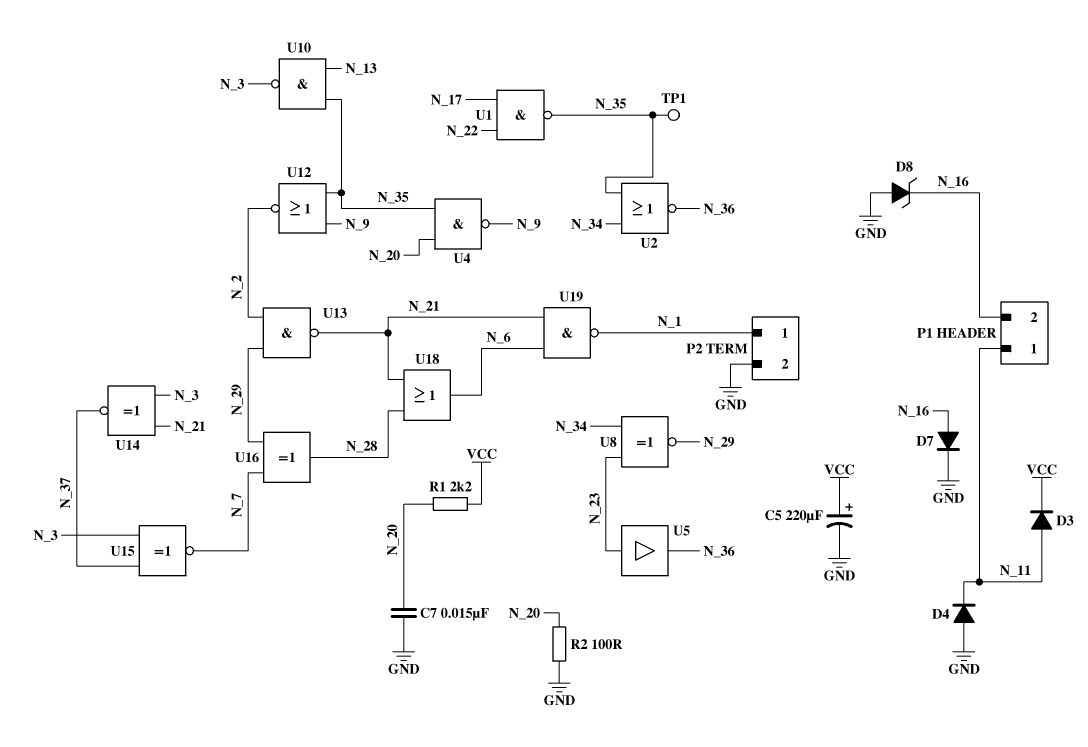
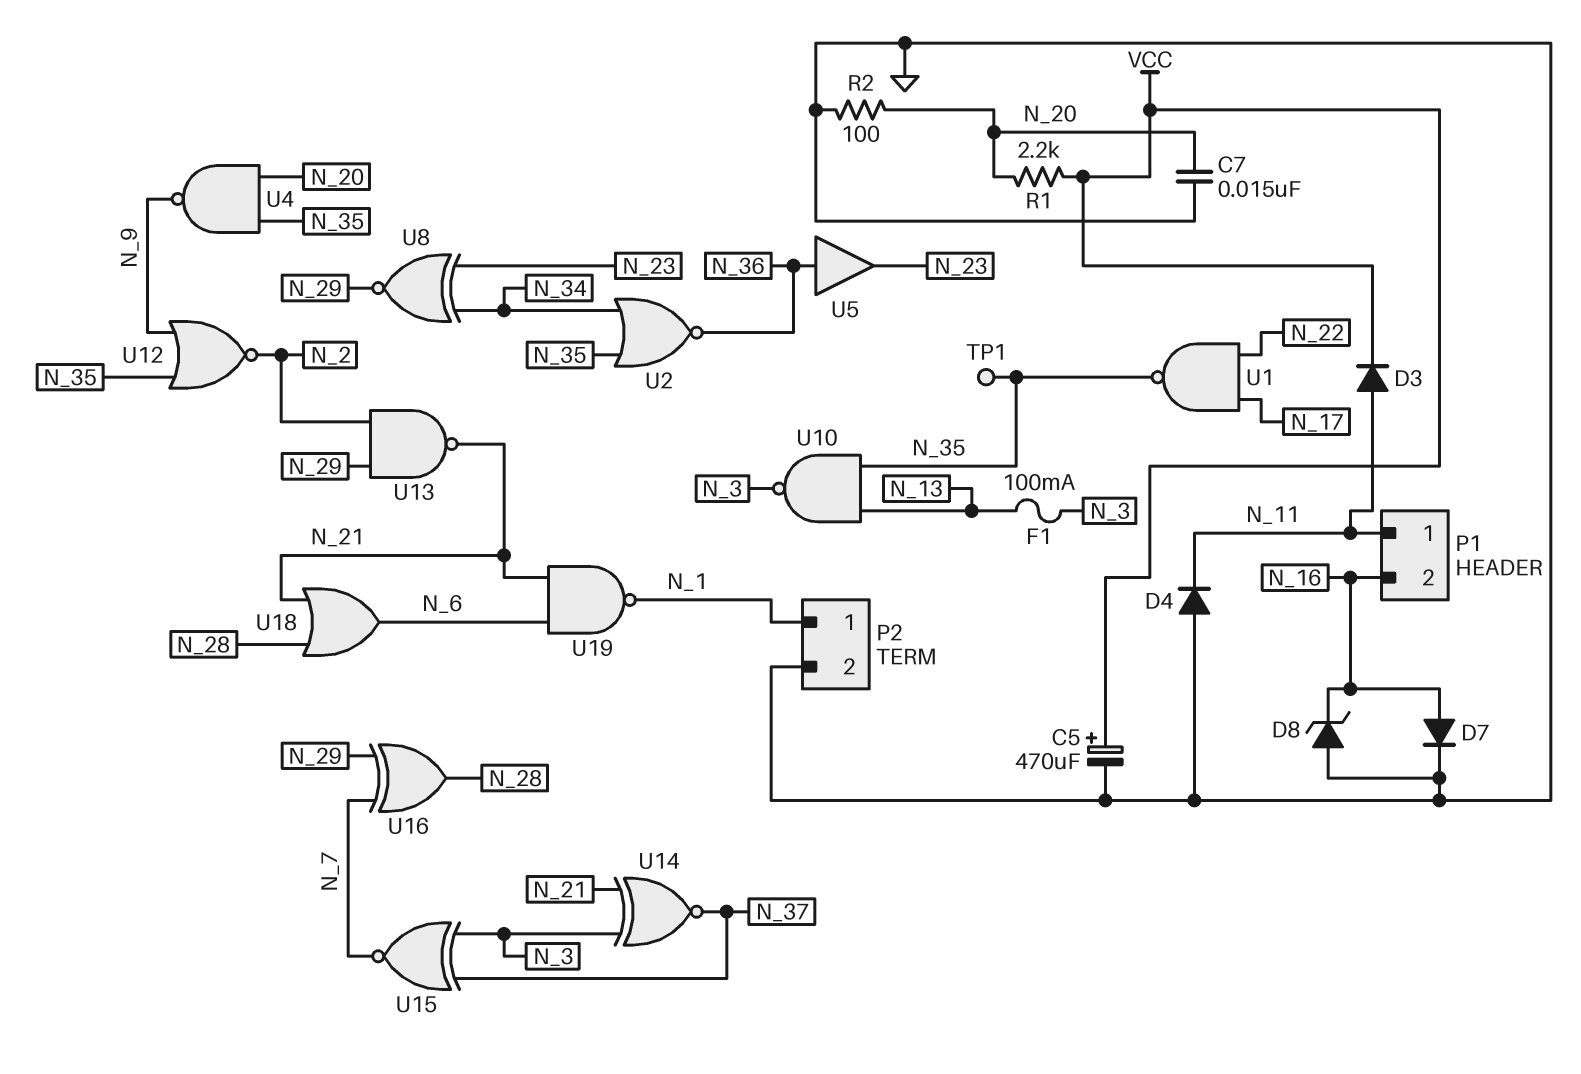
C5: 220uF (plus VCC, minus GND) -> 470uF (plus VCC, minus GND)
F1: none -> 100mA (N_3, N_13)
U5: buffer (in N_23, out N_36) -> buffer (in N_36, out N_23)

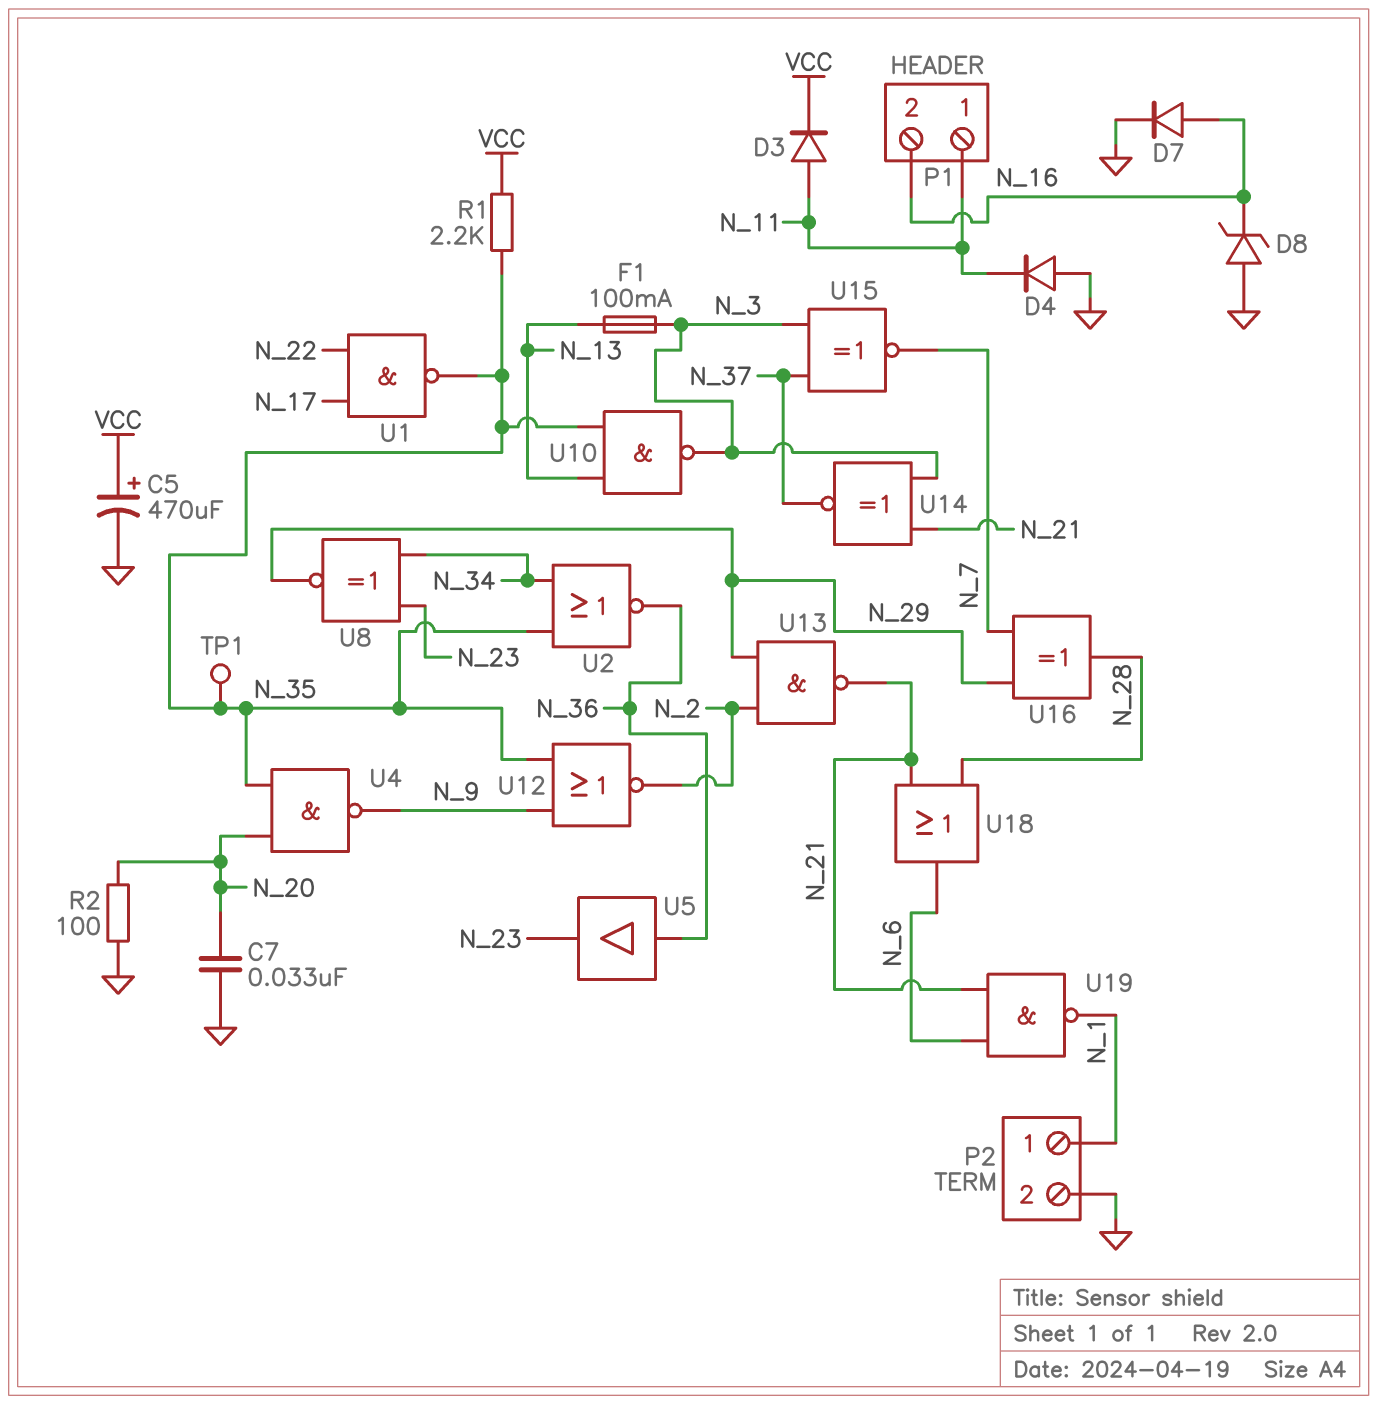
C7: 15nF (GND, N_20) -> 33nF (GND, N_20)
R1: 2.2k (N_20, VCC) -> 2.2k (N_35, VCC)

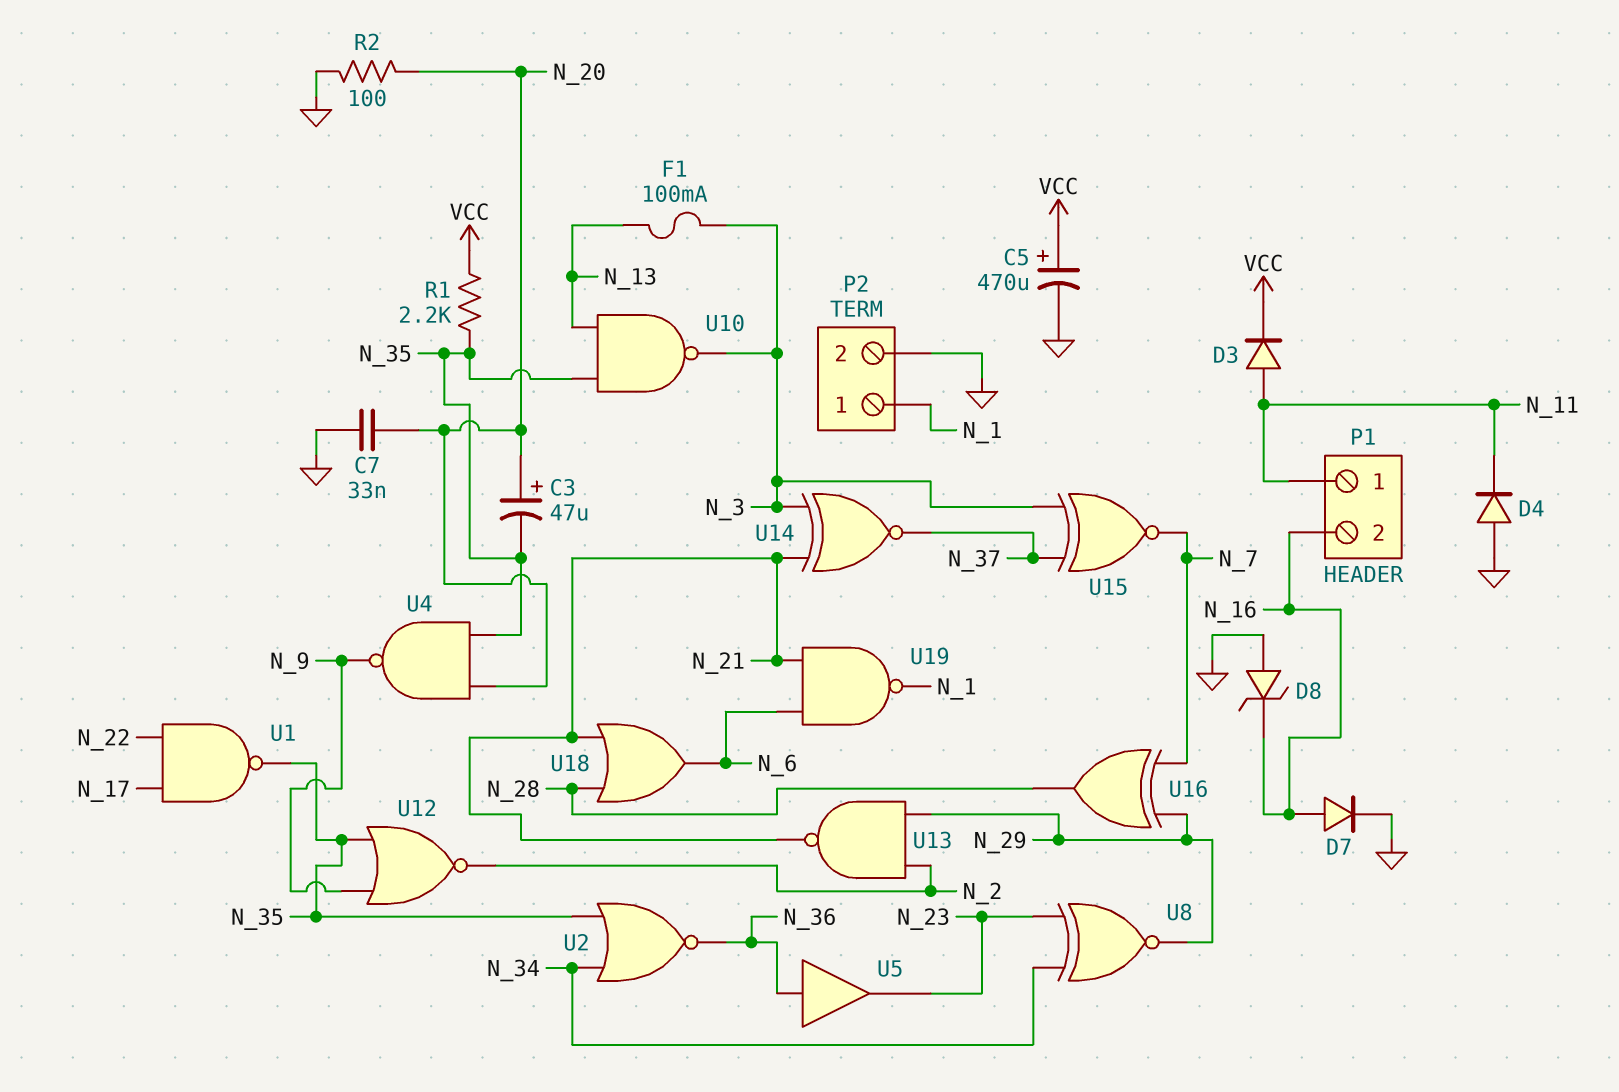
C3: none -> 47uF (plus N_20, minus N_35)
TP1: test point (N_35) -> none

